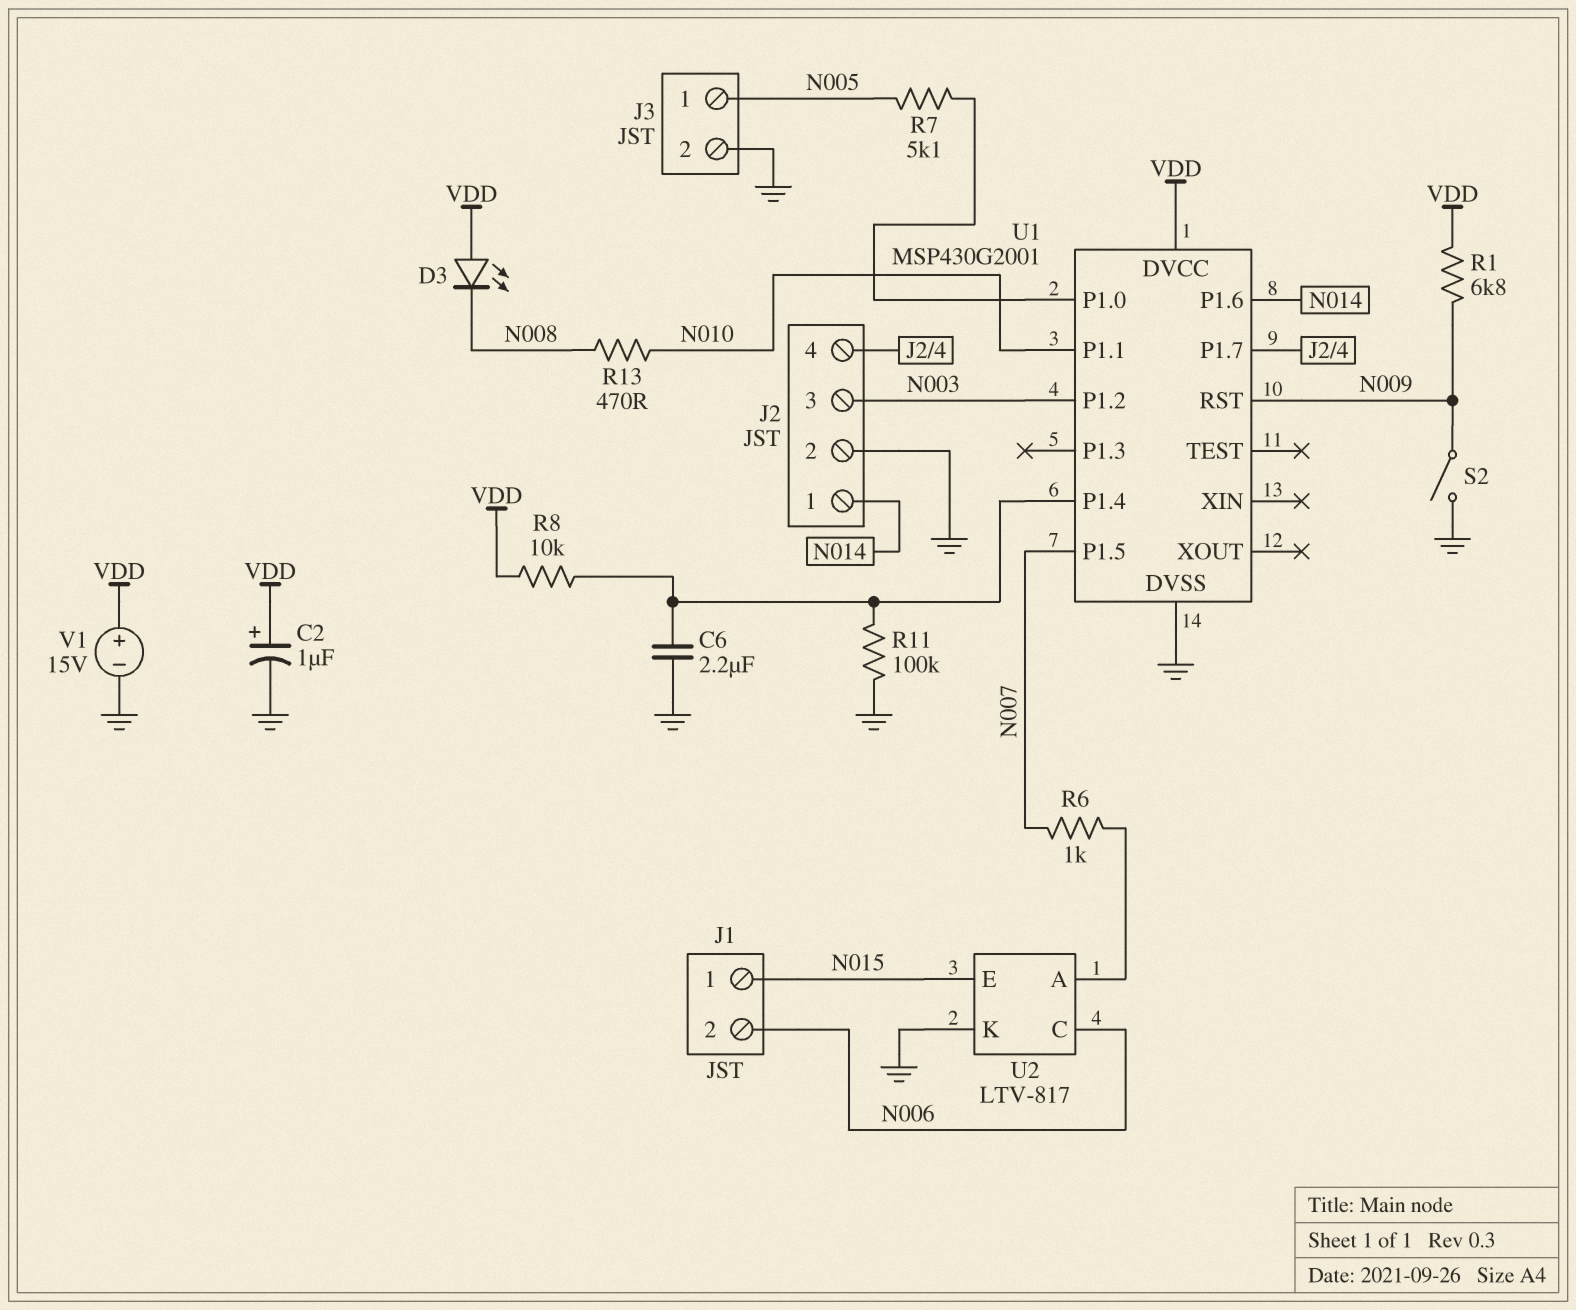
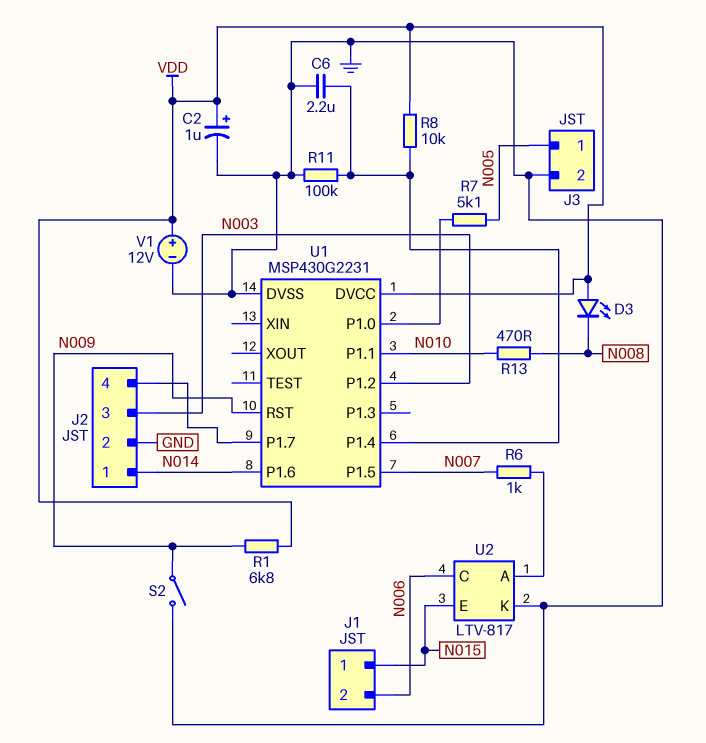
U1: MSP430G2001 -> MSP430G2231
V1: 15V (plus VDD, minus GND) -> 12V (plus VDD, minus GND)

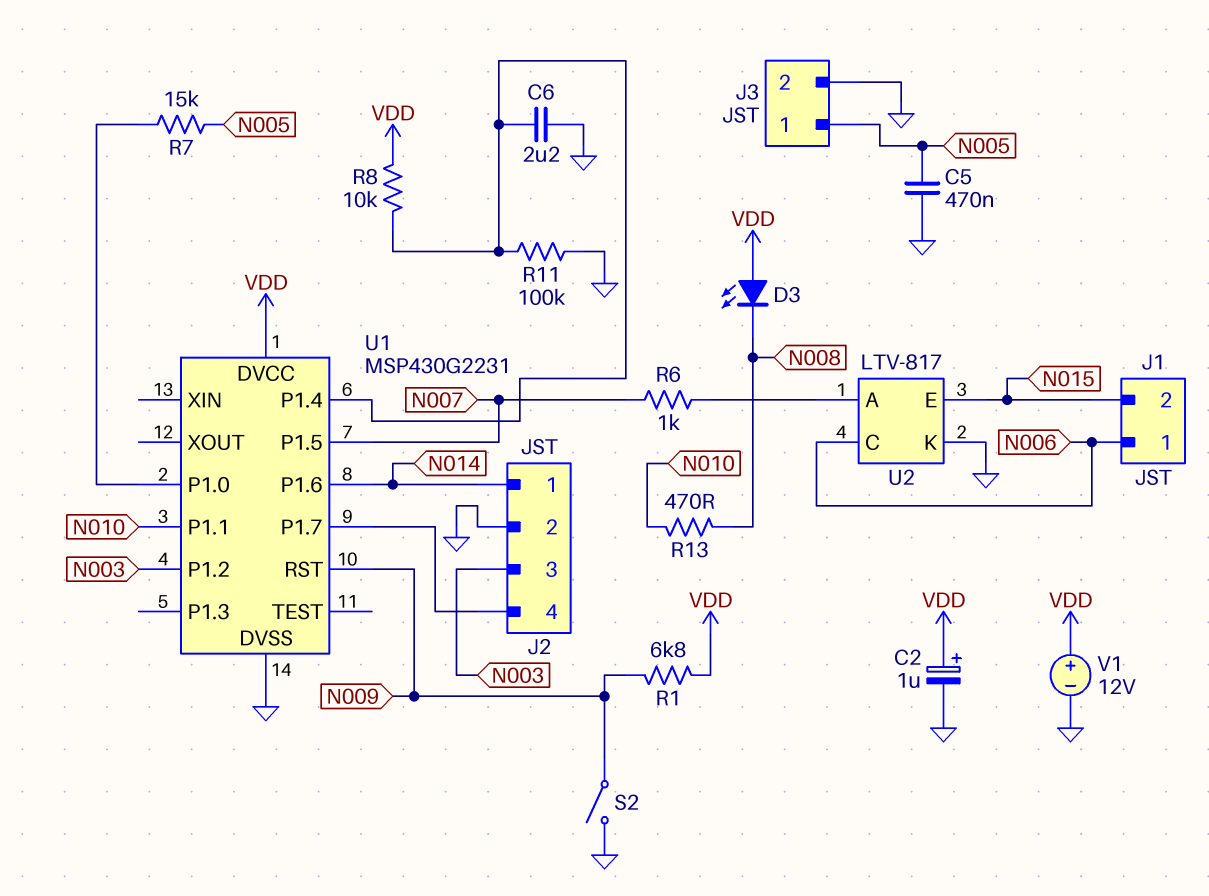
C5: none -> 470nF (GND, N005)
J1 pin 1: N015 -> N006
J1 pin 2: N006 -> N015
R7: 5.1k (N005, U1/P1.0) -> 15k (N005, U1/P1.0)

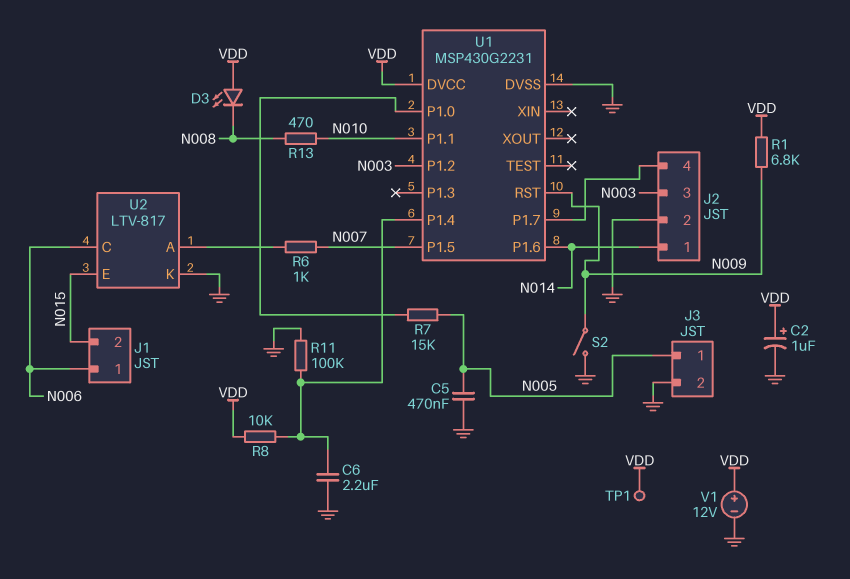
TP1: none -> test point (VDD)

